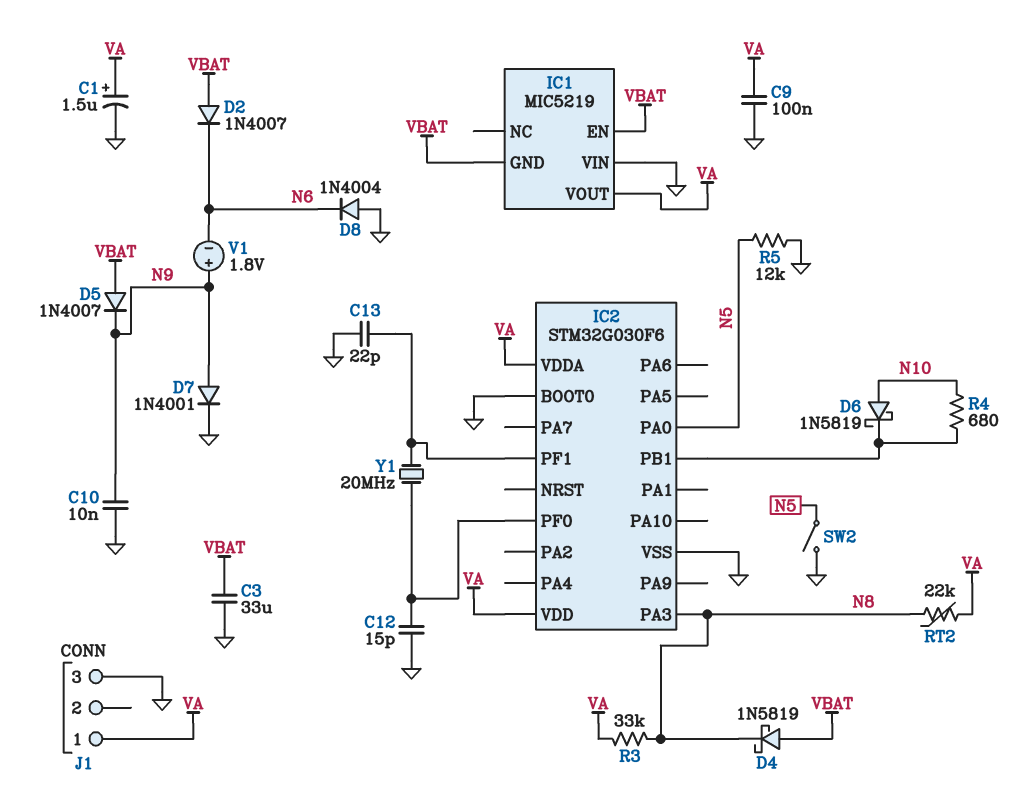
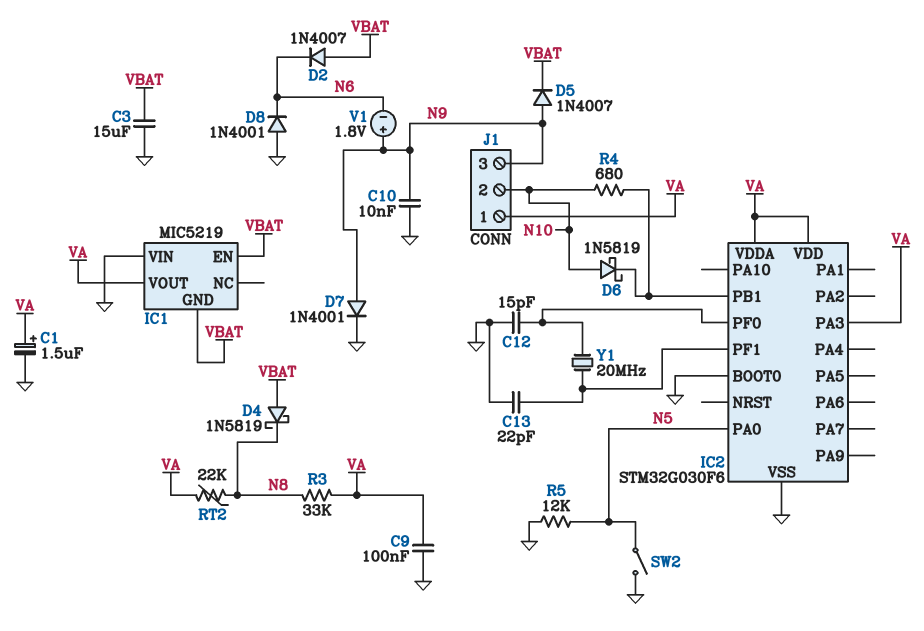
C3: 33uF (GND, VBAT) -> 15uF (GND, VBAT)
D5: diode 1N4007 (A VBAT, K N9) -> diode 1N4007 (A N9, K VBAT)
D8: diode 1N4004 (A GND, K N6) -> diode 1N4001 (A GND, K N6)
IC2 pin PA3: N8 -> VA
J1 pin 2: none -> N10
J1 pin 3: GND -> N9

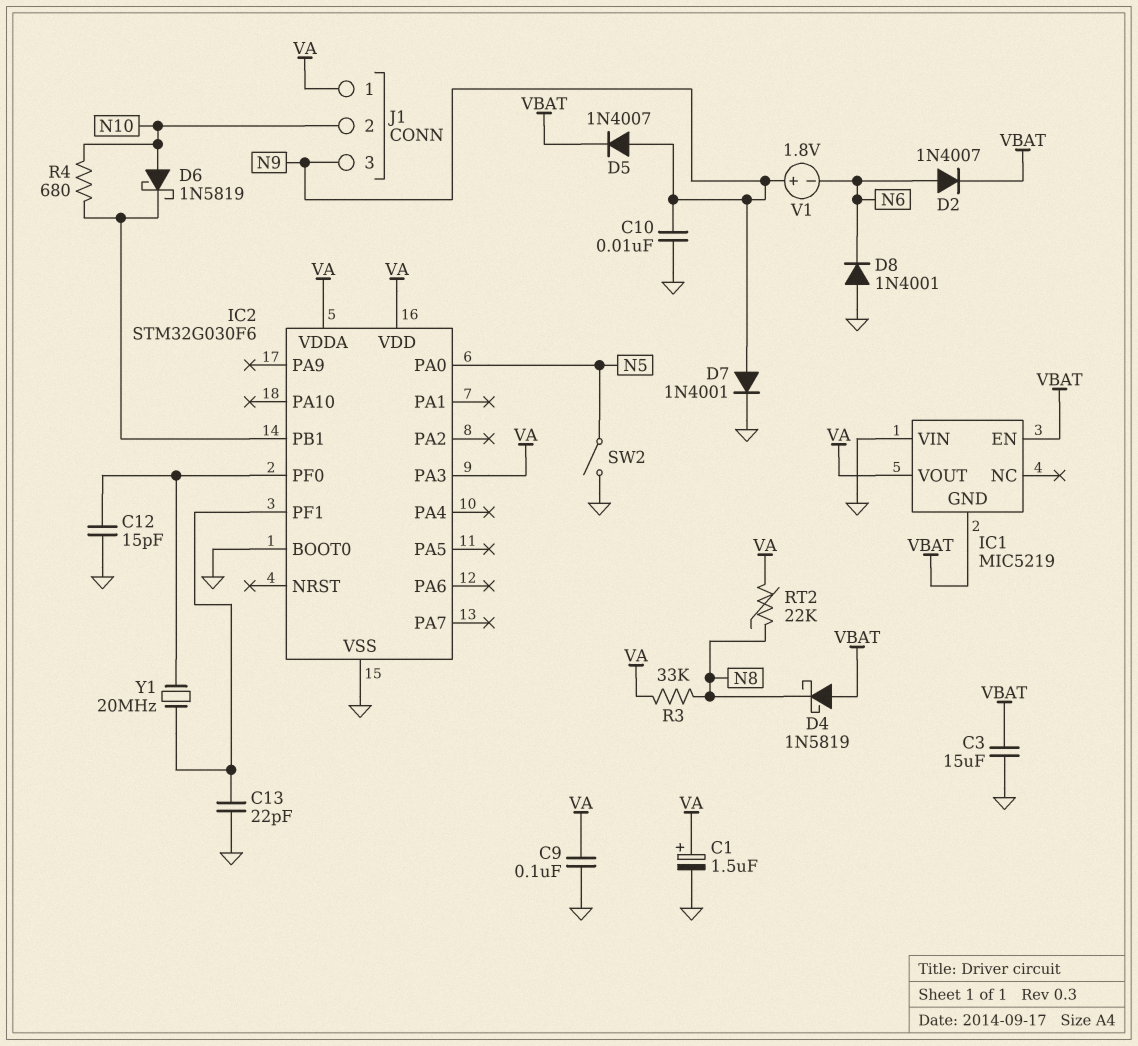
D2: diode 1N4007 (A VBAT, K N6) -> diode 1N4007 (A N6, K VBAT)
R5: 12k (GND, N5) -> none

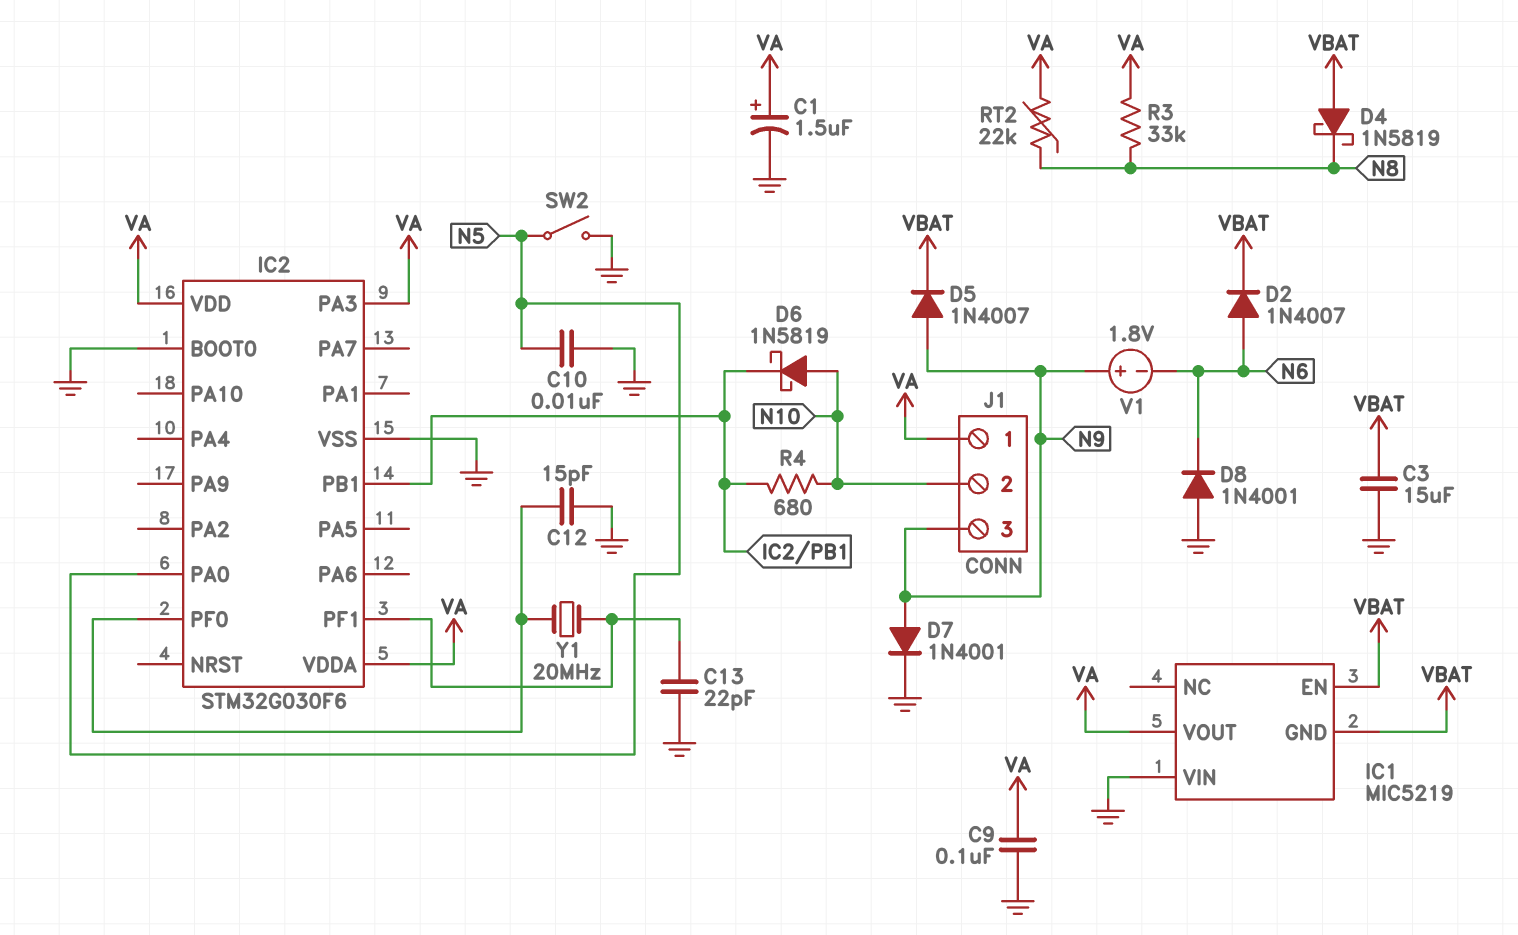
C10: 10nF (GND, N9) -> 10nF (GND, N5)

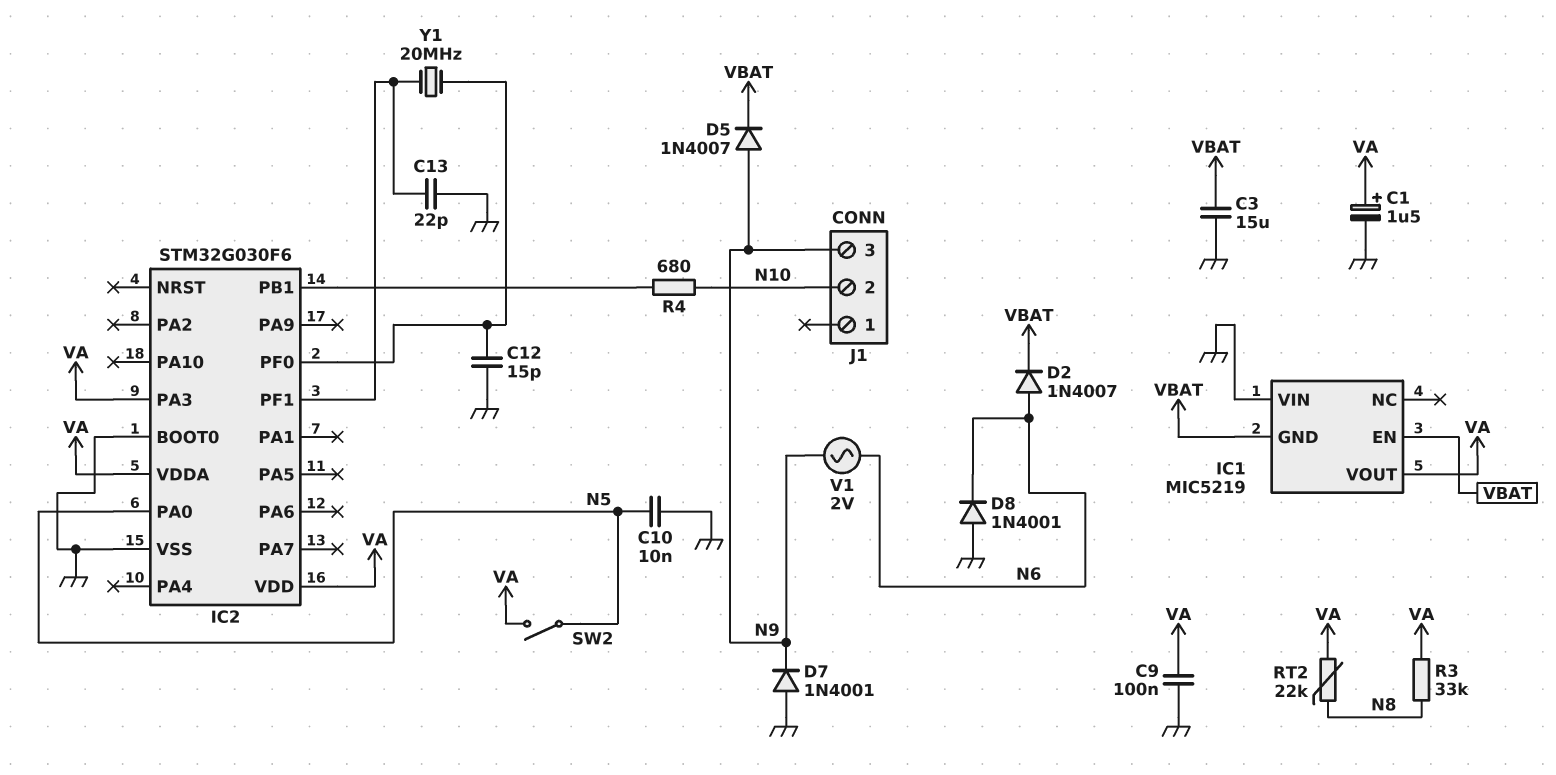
D4: schottky 1N5819 (A VBAT, K N8) -> none
D6: schottky 1N5819 (A N10, K IC2/PB1) -> none
D7: diode 1N4001 (A N9, K GND) -> diode 1N4001 (A GND, K N9)
J1 pin 1: VA -> none
SW2: switch (GND, N5) -> switch (N5, VA)
V1: 1.8V (plus N9, minus N6) -> AC 2V (N6, N9)

